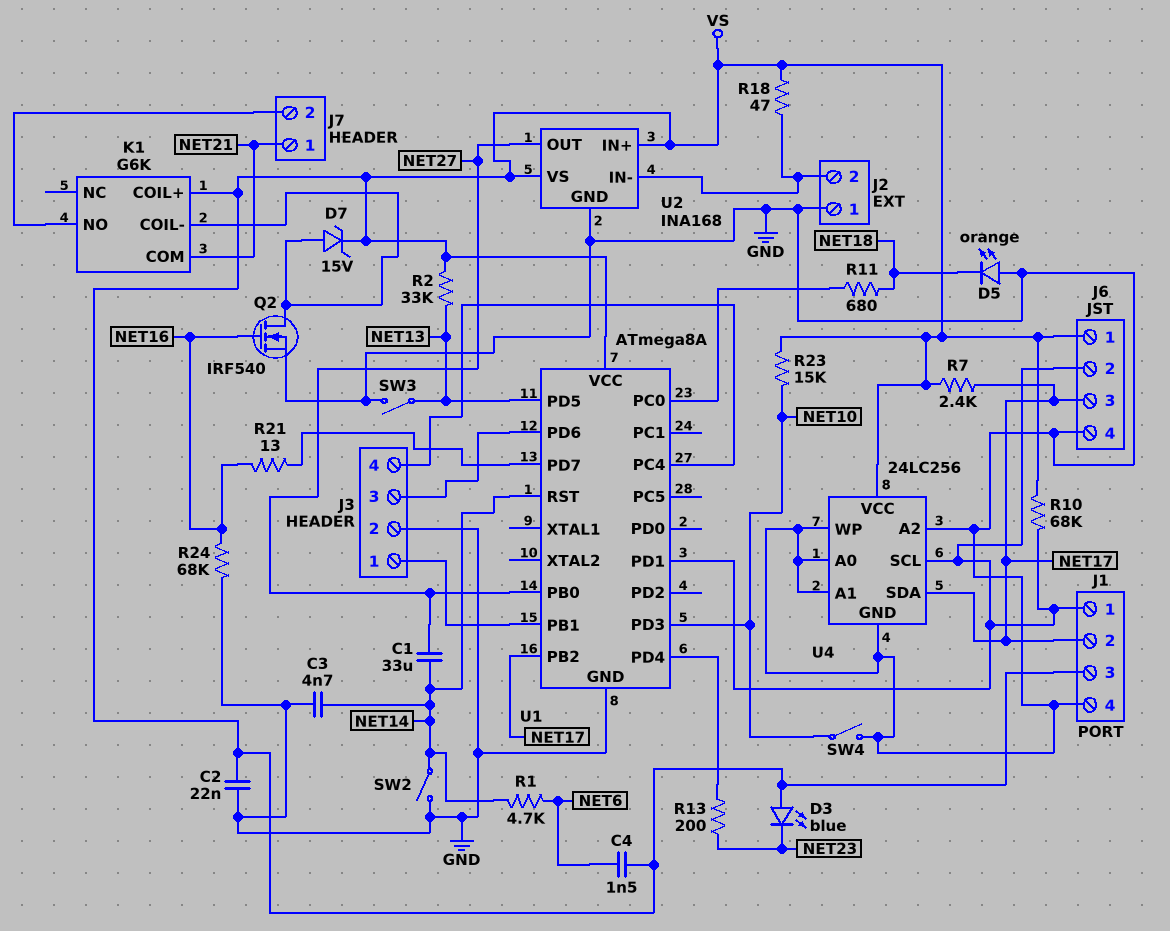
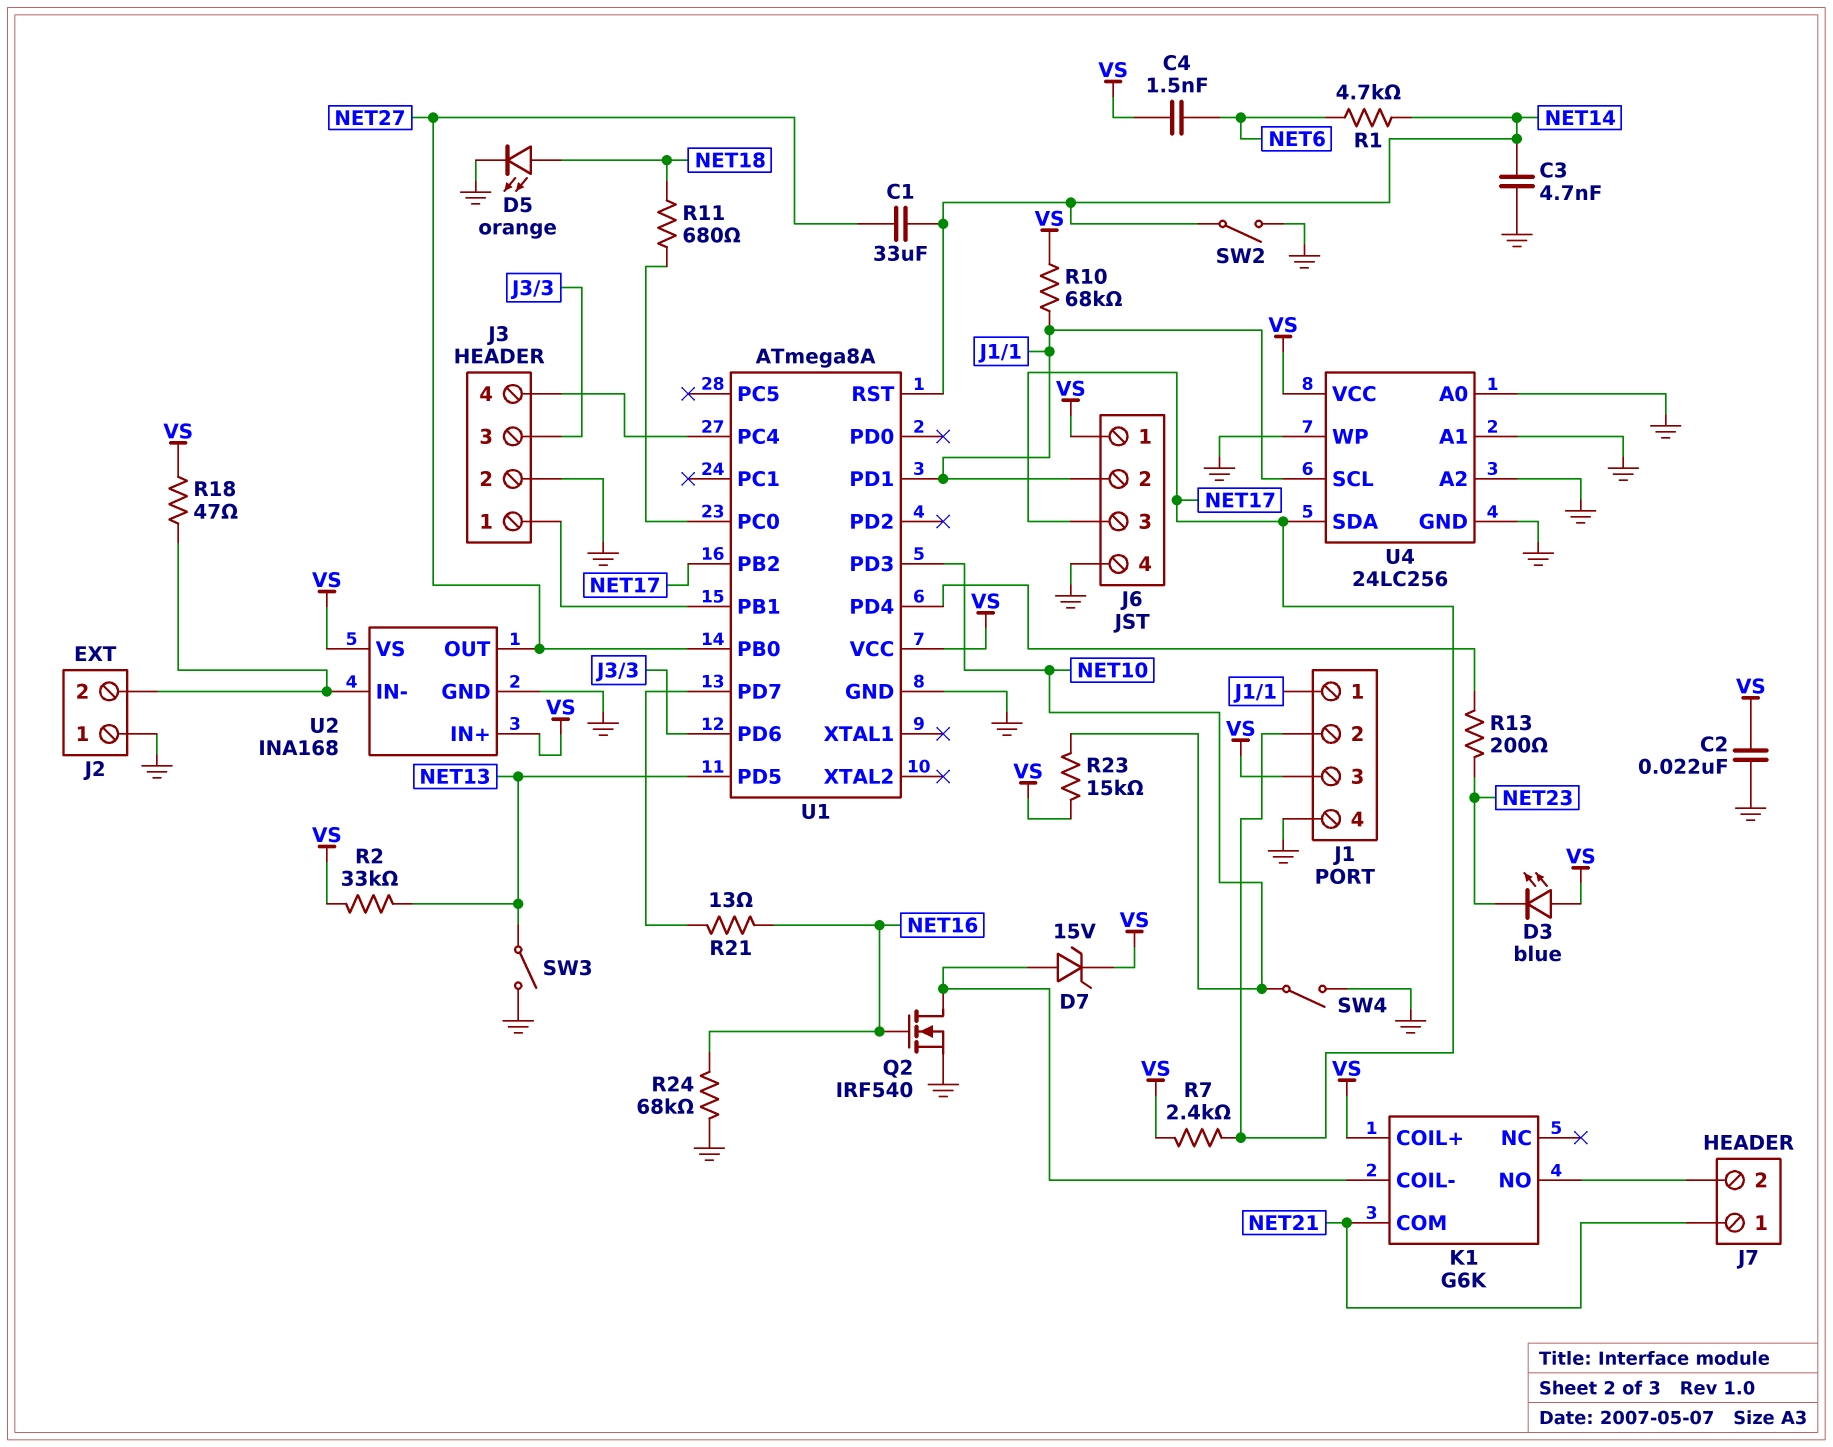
D5: LED orange (A GND, K NET18) -> LED orange (A NET18, K GND)

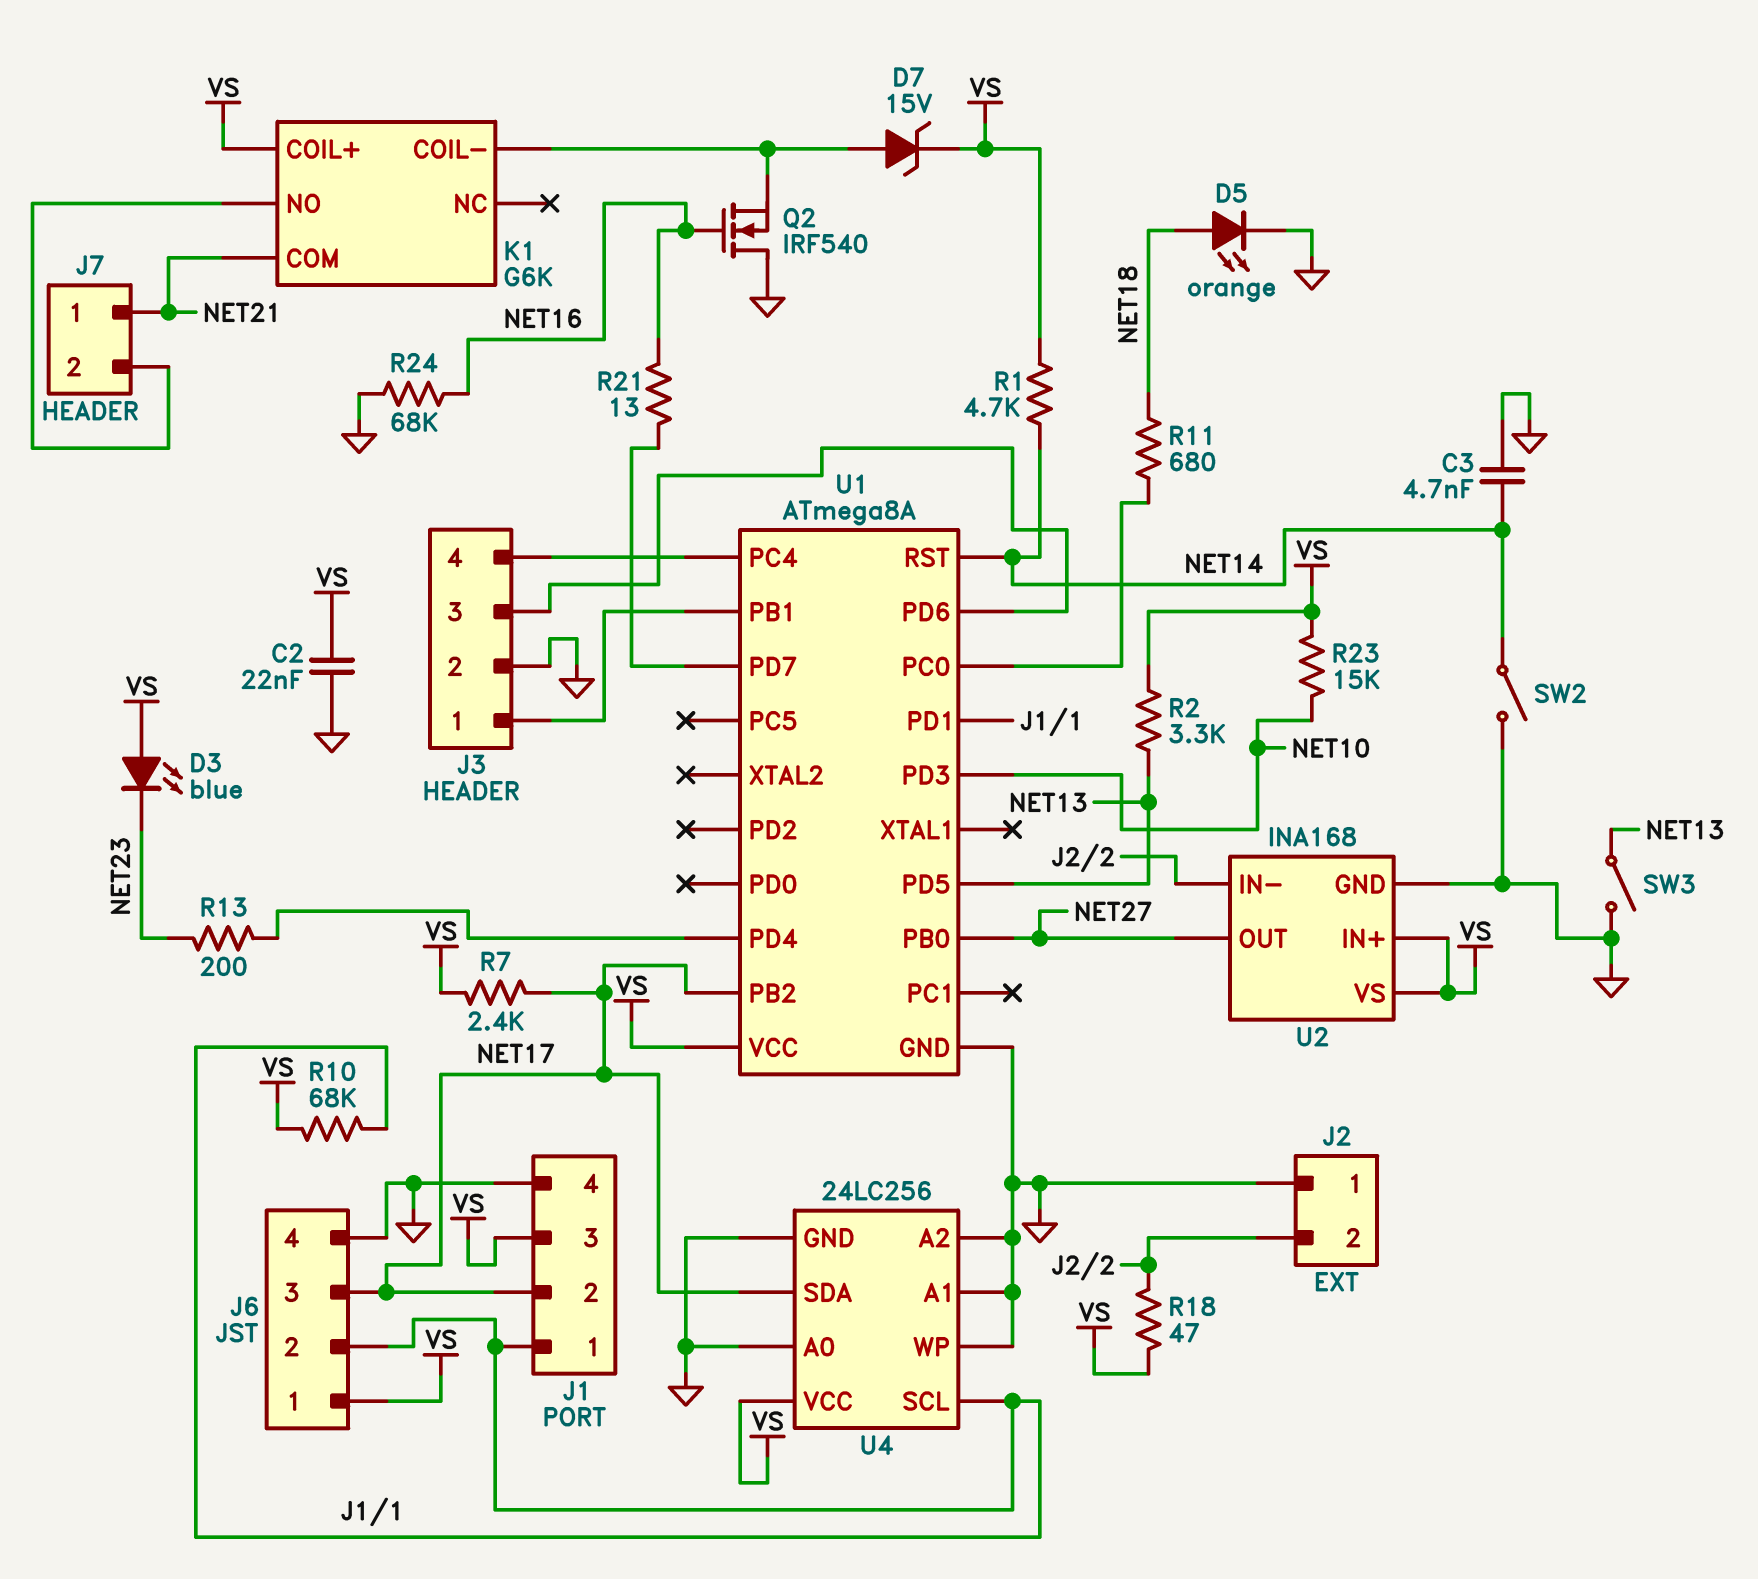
C1: 33uF (NET14, NET27) -> none
C4: 1.5nF (NET6, VS) -> none
Q2: NMOS IRF540 (G NET16, D K1/COIL-, S GND) -> NMOS IRF540 (G NET16, D GND, S K1/COIL-)
R1: 4.7k (NET6, NET14) -> 4.7k (NET14, VS)
R2: 33k (NET13, VS) -> 3.3k (NET13, VS)
SW4: switch (GND, NET10) -> none

